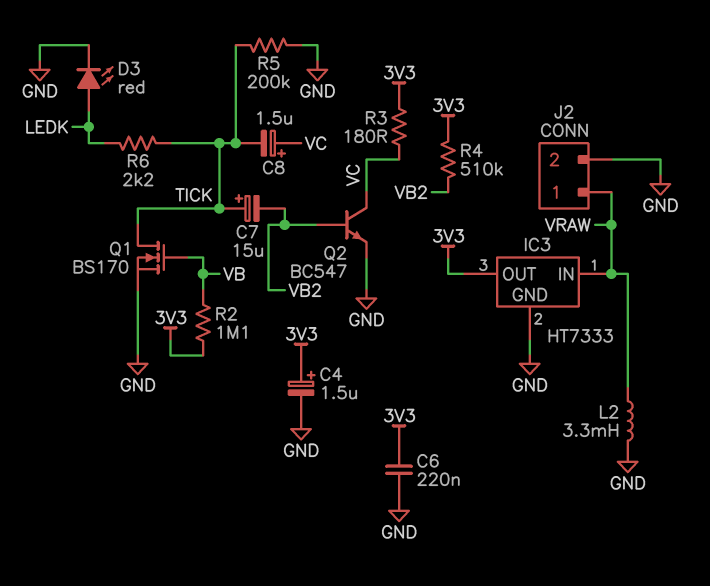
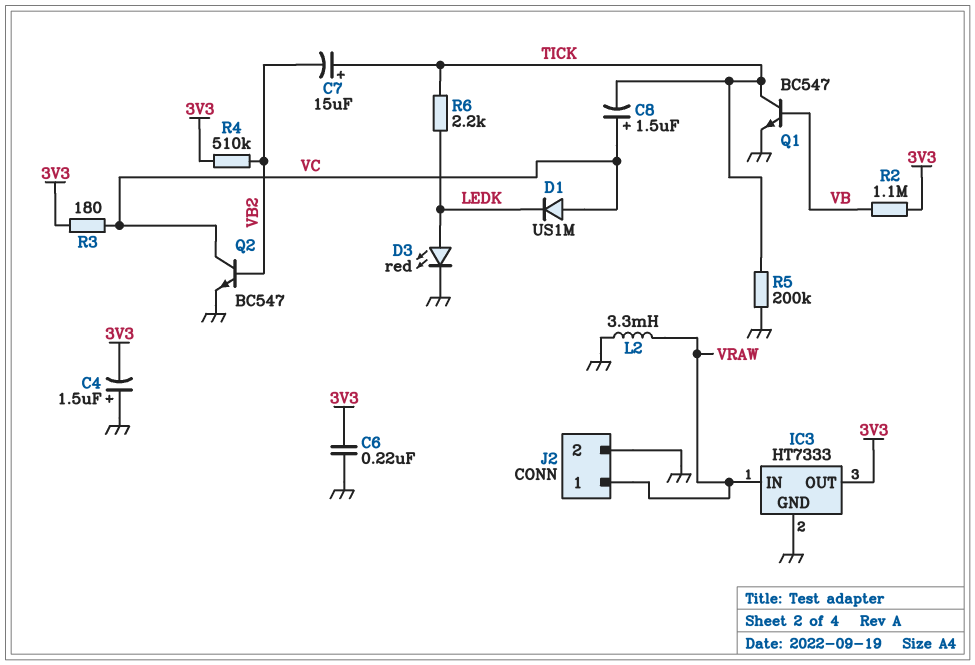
C4: 1.5uF (plus 3V3, minus GND) -> 1.5uF (plus GND, minus 3V3)
D1: none -> diode US1M (A VC, K LEDK)
Q1: NMOS BS170 (G VB, D TICK, S GND) -> NPN BC547 (B VB, C TICK, E GND)

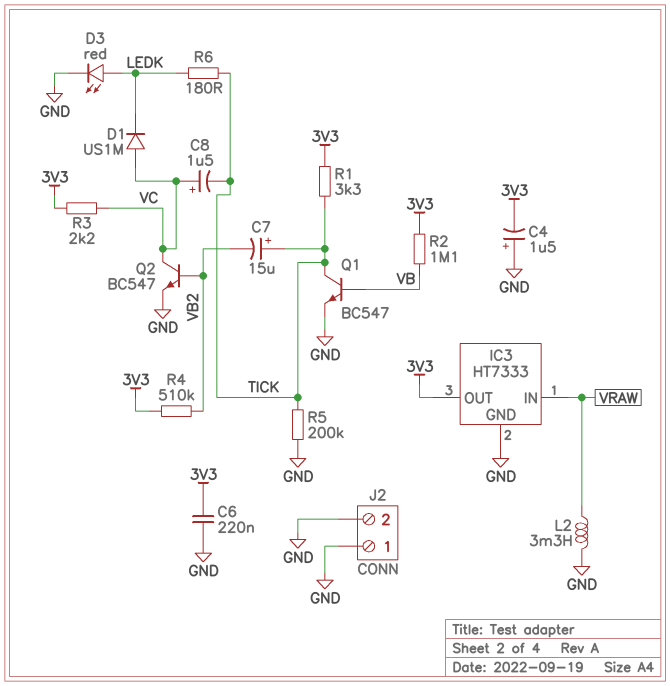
J2 pin 1: VRAW -> GND
R1: none -> 3.3k (3V3, TICK)
R3: 180 (3V3, VC) -> 2.2k (3V3, VC)
R6: 2.2k (LEDK, TICK) -> 180 (LEDK, TICK)

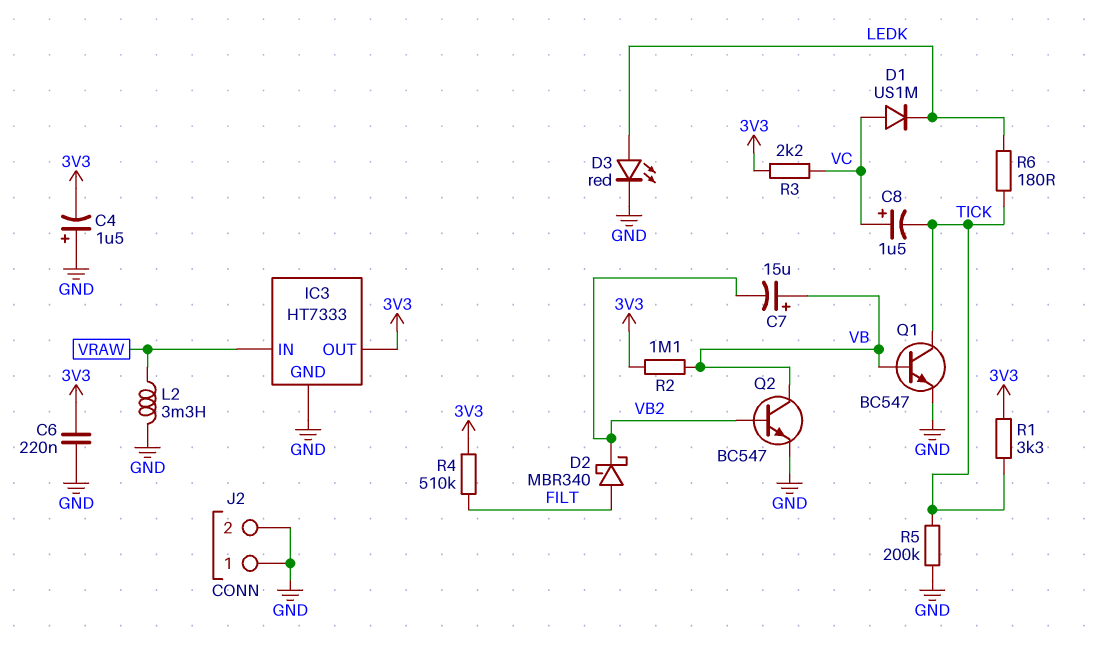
C7: 15uF (plus TICK, minus VB2) -> 15uF (plus VB, minus VB2)
D2: none -> schottky MBR340 (A FILT, K VB2)
Q2: NPN BC547 (B VB2, C VC, E GND) -> NPN BC547 (B VB2, C VB, E GND)
R4: 510k (3V3, VB2) -> 510k (3V3, FILT)

